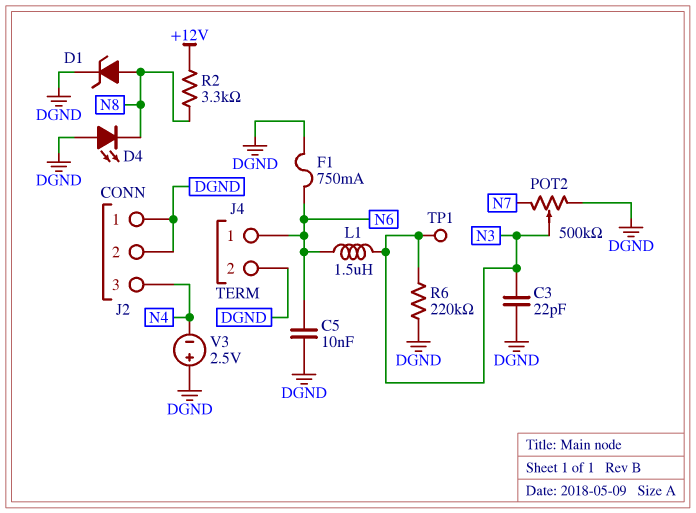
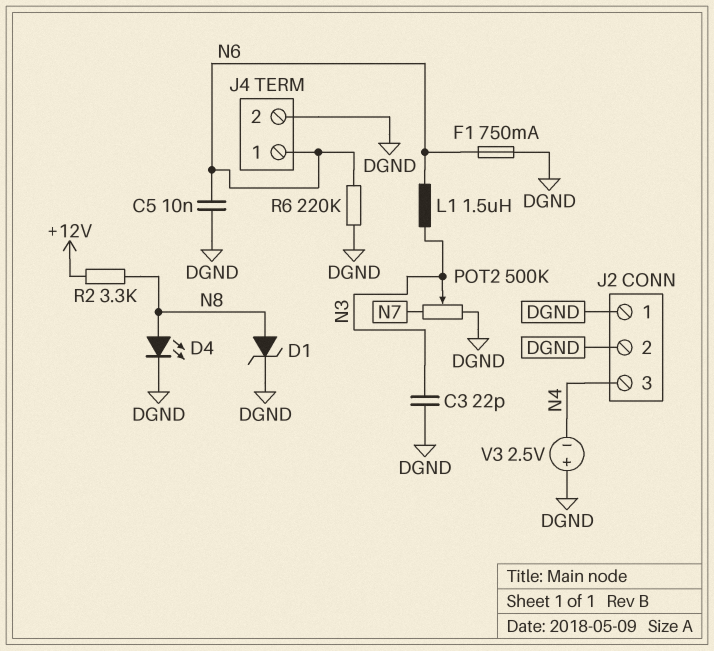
D4: LED (A DGND, K N8) -> LED (A N8, K DGND)
R6: 220k (DGND, N3) -> 220k (DGND, N6)
TP1: test point (N3) -> none

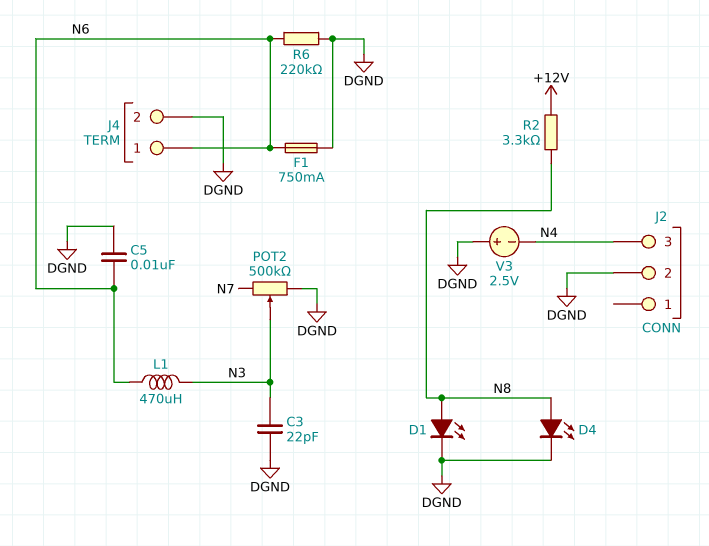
D1: zener (A N8, K DGND) -> LED (A N8, K DGND)
J2 pin 1: DGND -> none
L1: 1.5uH (N3, N6) -> 470uH (N3, N6)

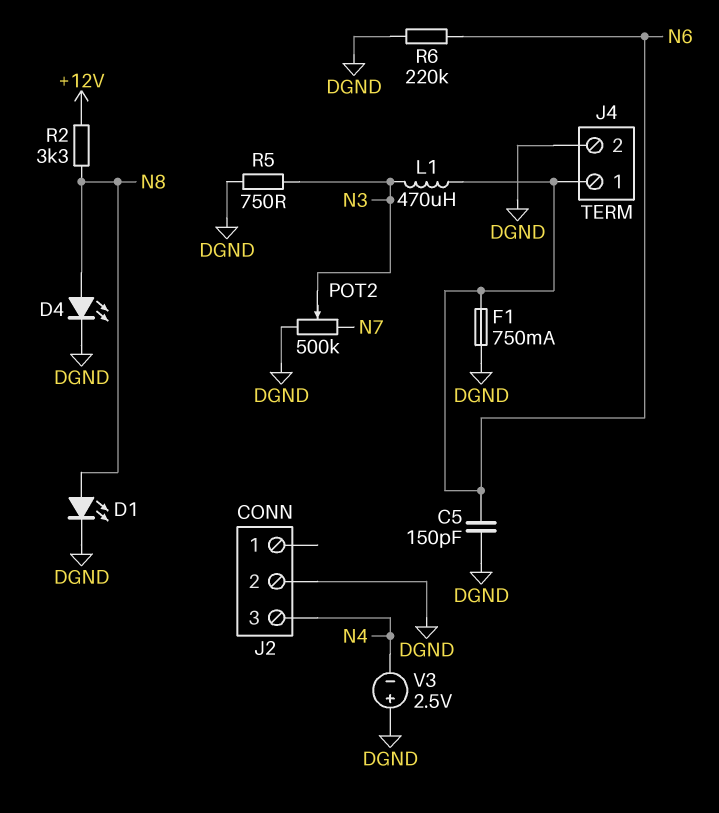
C3: 22pF (DGND, N3) -> none
C5: 10nF (DGND, N6) -> 150pF (DGND, N6)
R5: none -> 750 (DGND, N3)

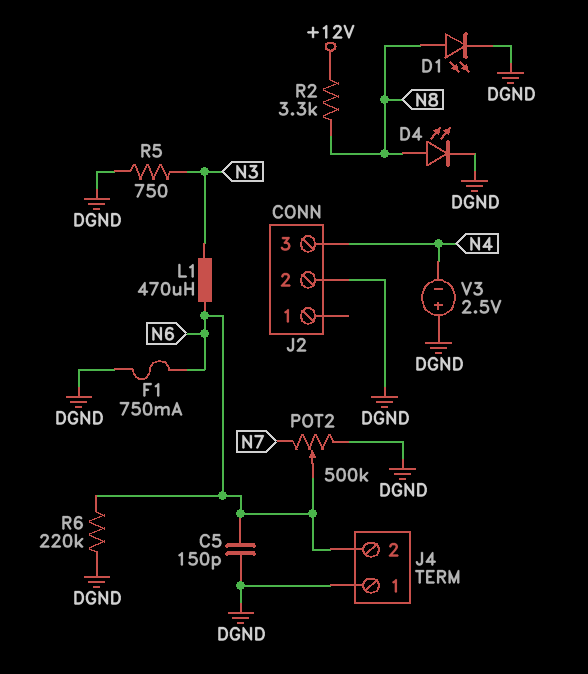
J4 pin 1: N6 -> DGND
J4 pin 2: DGND -> N6
POT2: 500k (DGND, N7, wiper N3) -> 500k (DGND, N7, wiper N6)

